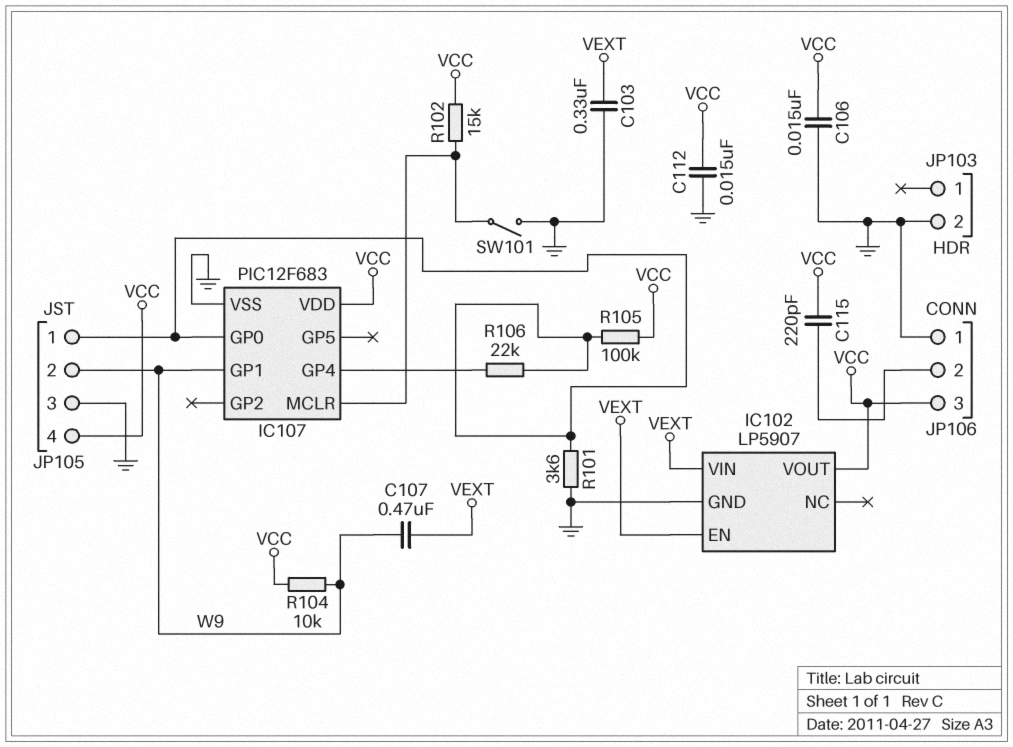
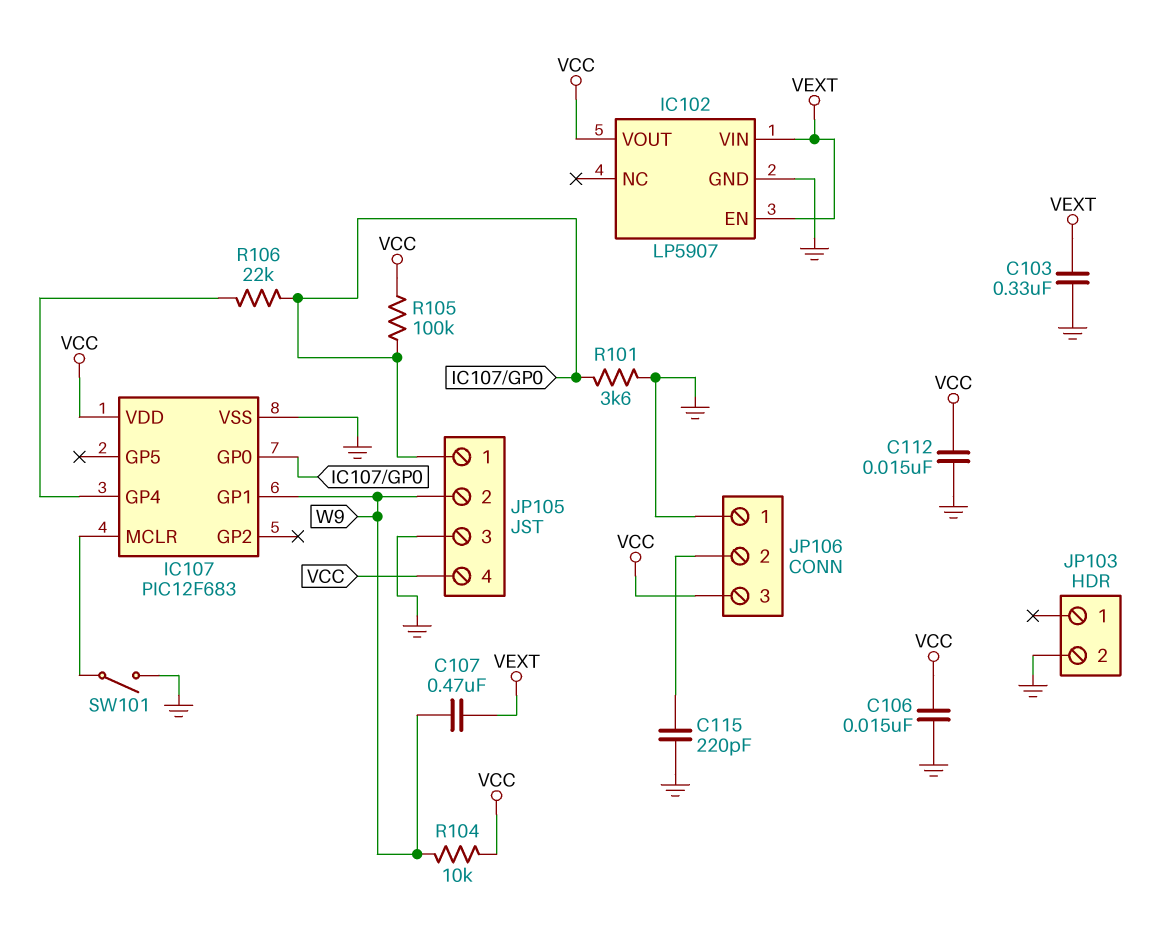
C115: 220pF (JP106/2, VCC) -> 220pF (GND, JP106/2)
R102: 15k (IC107/MCLR, VCC) -> none

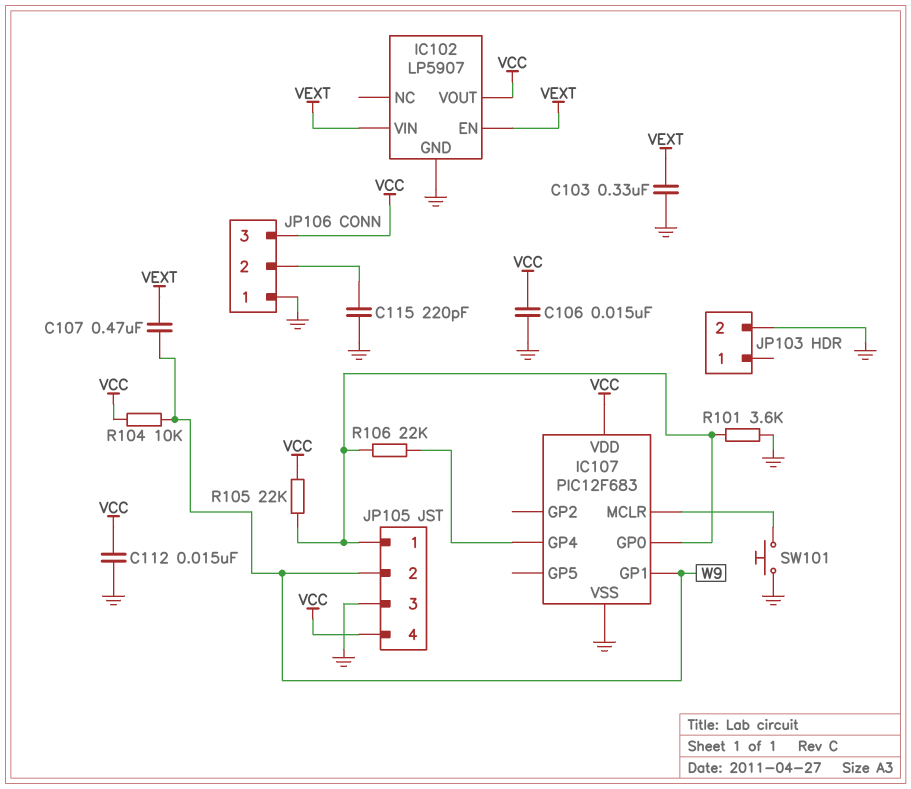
R105: 100k (IC107/GP0, VCC) -> 22k (IC107/GP0, VCC)
SW101: switch (GND, IC107/MCLR) -> button (GND, IC107/MCLR)

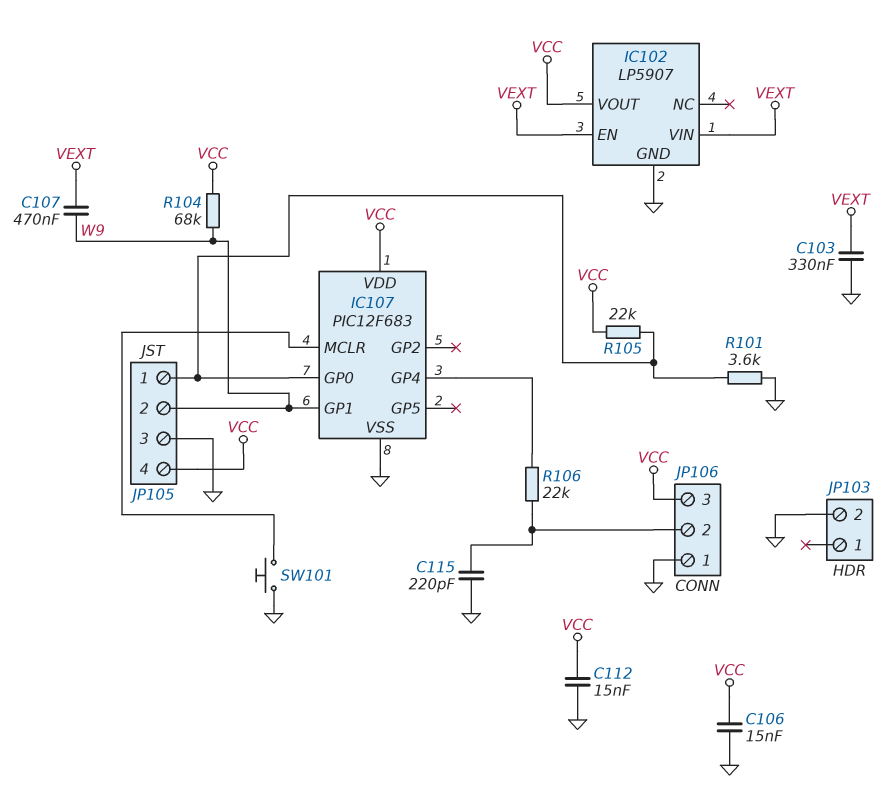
R104: 10k (VCC, W9) -> 68k (VCC, W9)
R106: 22k (IC107/GP0, IC107/GP4) -> 22k (IC107/GP4, JP106/2)

